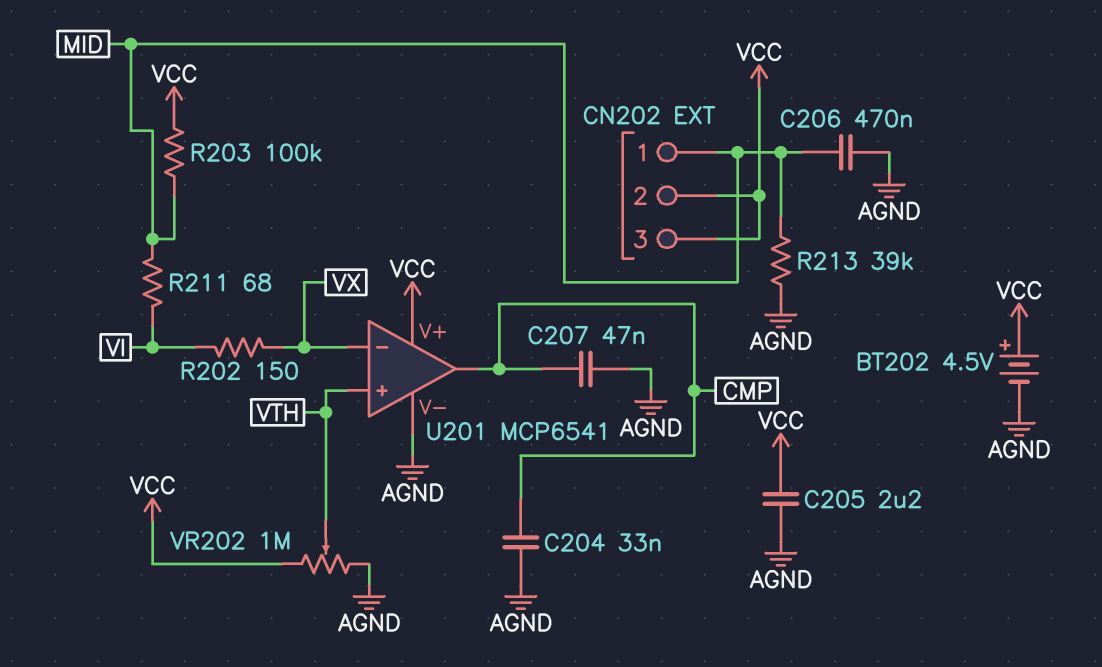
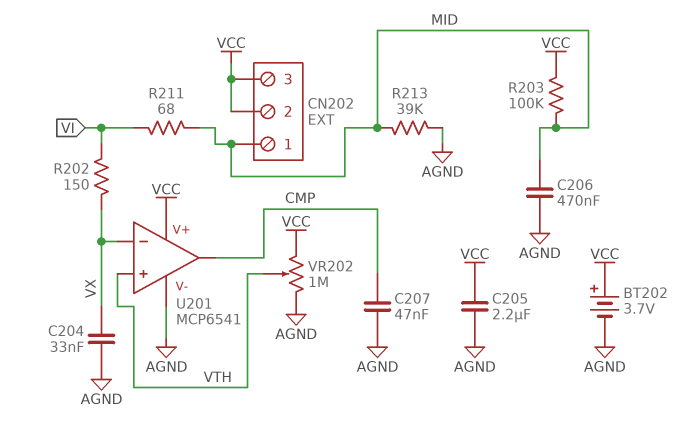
BT202: 4.5V (plus VCC, minus AGND) -> 3.7V (plus VCC, minus AGND)
C204: 33nF (AGND, CMP) -> 33nF (AGND, VX)

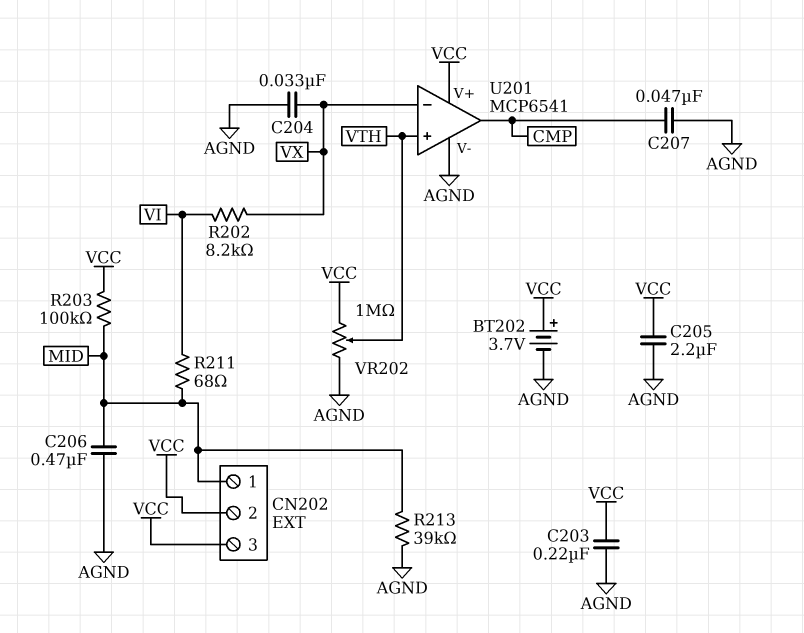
C203: none -> 220nF (AGND, VCC)
R202: 150 (VI, VX) -> 8.2k (VI, VX)

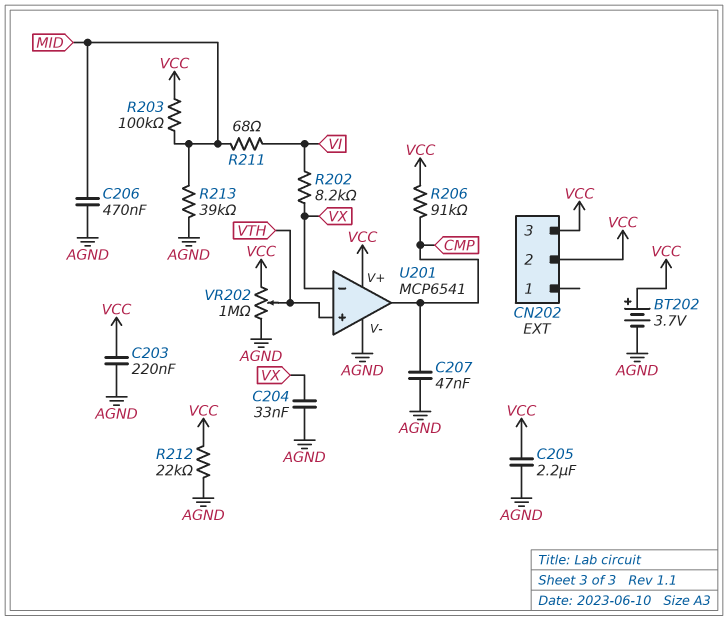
CN202 pin 1: MID -> none
R206: none -> 91k (CMP, VCC)
R212: none -> 22k (AGND, VCC)

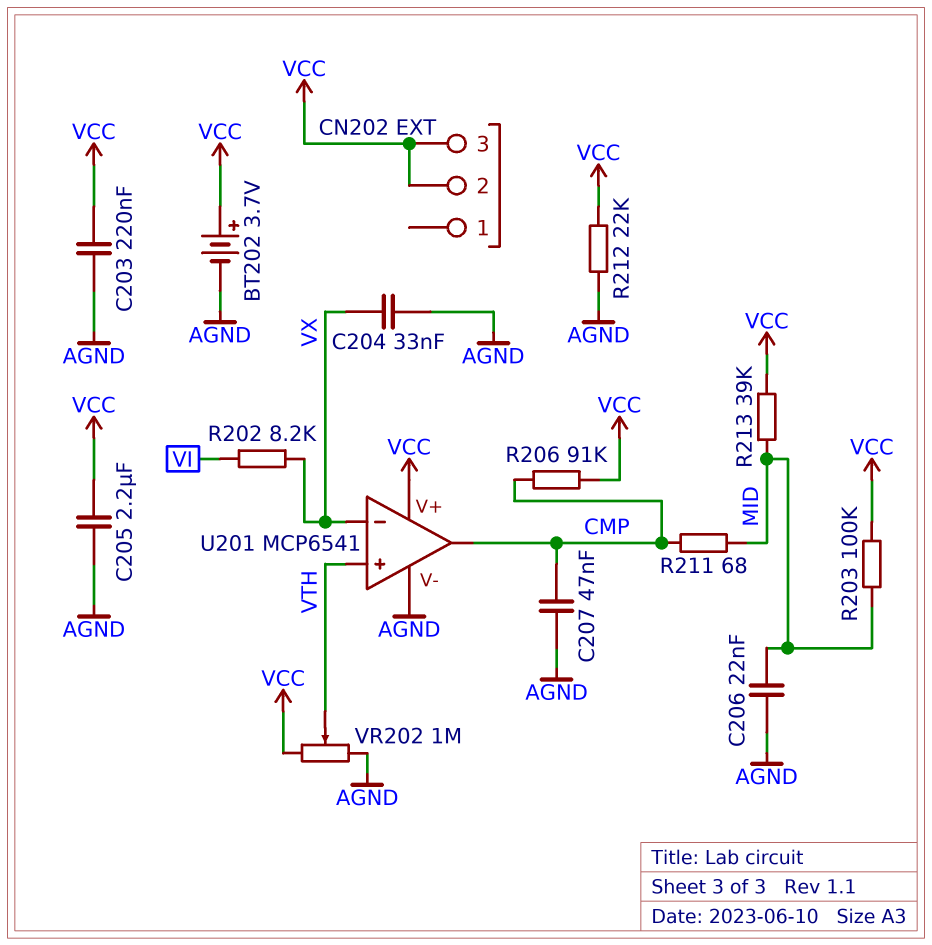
C206: 470nF (AGND, MID) -> 22nF (AGND, MID)
R211: 68 (MID, VI) -> 68 (CMP, MID)
R213: 39k (AGND, MID) -> 39k (MID, VCC)

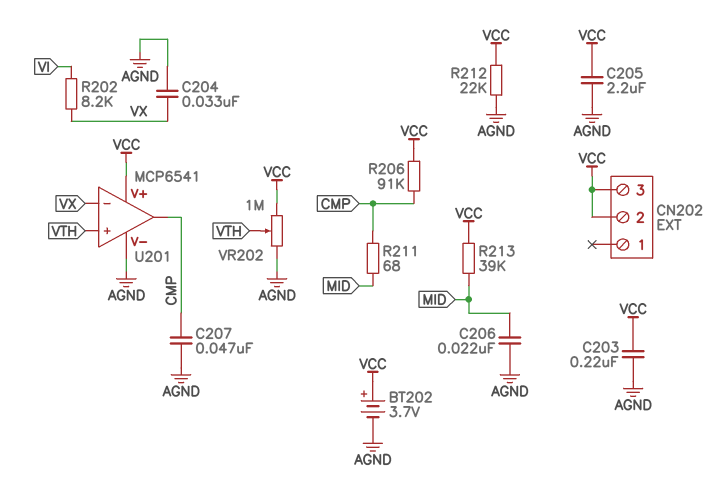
R203: 100k (MID, VCC) -> none

